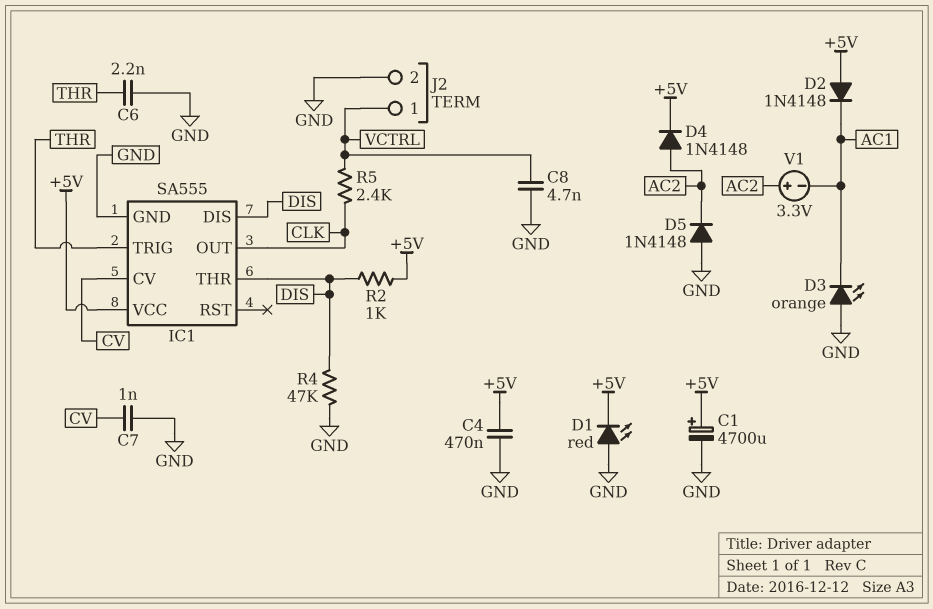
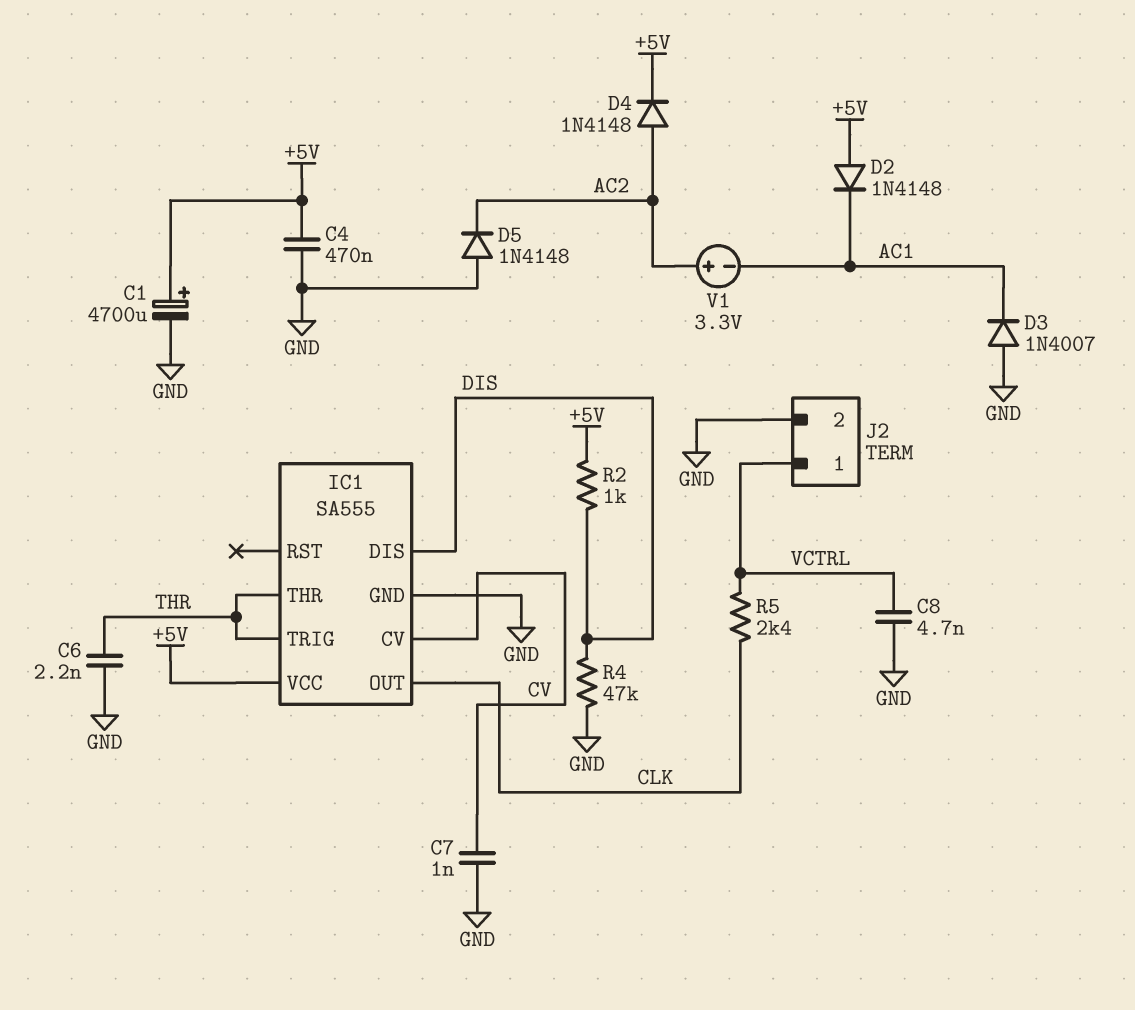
D1: LED red (A GND, K +5V) -> none
D3: LED orange (A GND, K AC1) -> diode 1N4007 (A GND, K AC1)
IC1 pin THR: DIS -> THR

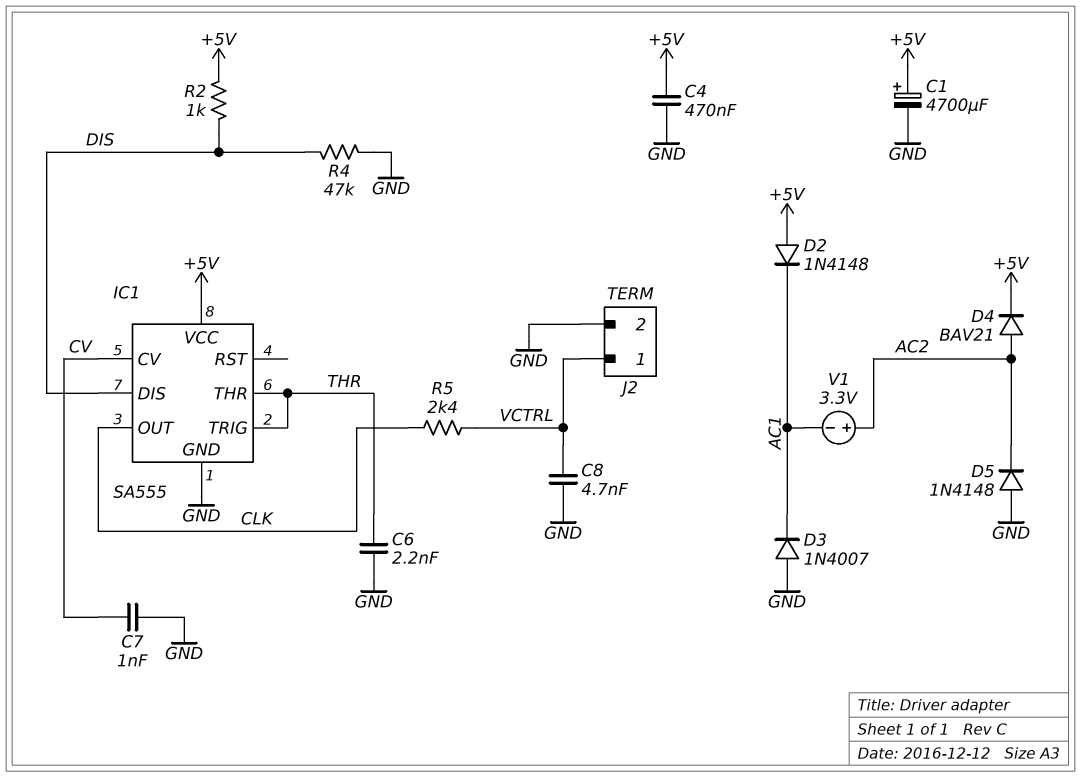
D4: diode 1N4148 (A AC2, K +5V) -> diode BAV21 (A AC2, K +5V)

